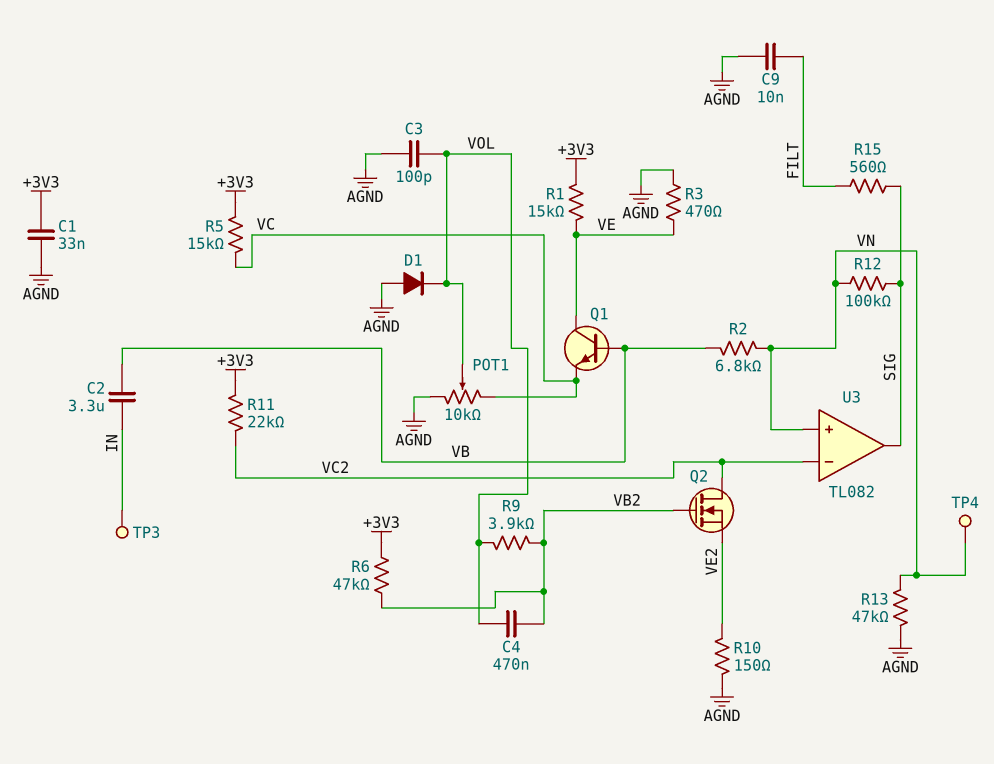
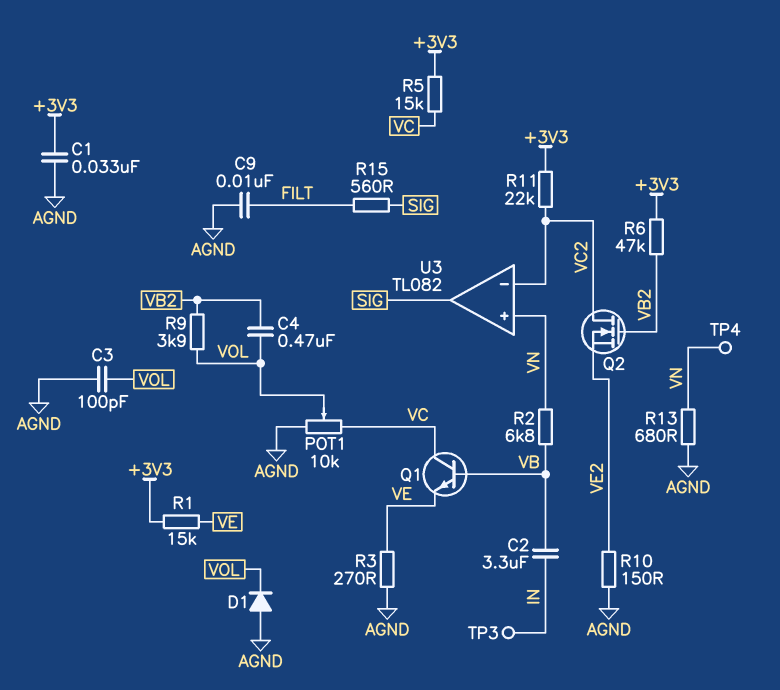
Q1: NPN (B VB, C VE, E VC) -> NPN (B VB, C VC, E VE)
R3: 470 (AGND, VE) -> 270 (AGND, VE)
R12: 100k (SIG, VN) -> none
R13: 47k (AGND, VN) -> 680 (AGND, VN)

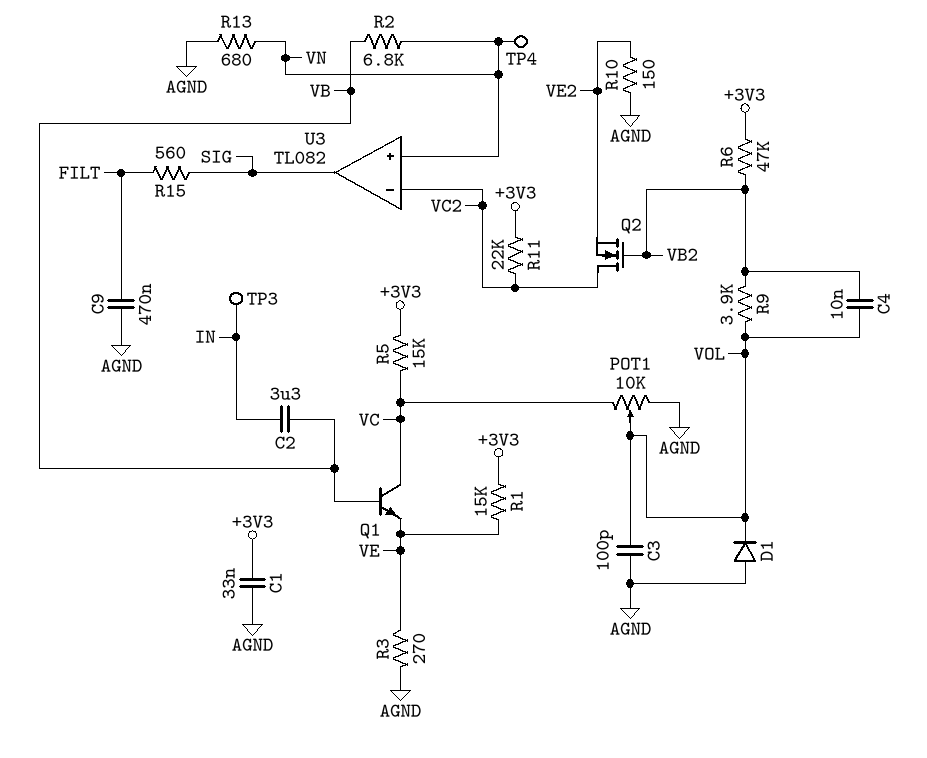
C4: 470nF (VB2, VOL) -> 10nF (VB2, VOL)
C9: 10nF (AGND, FILT) -> 470nF (AGND, FILT)

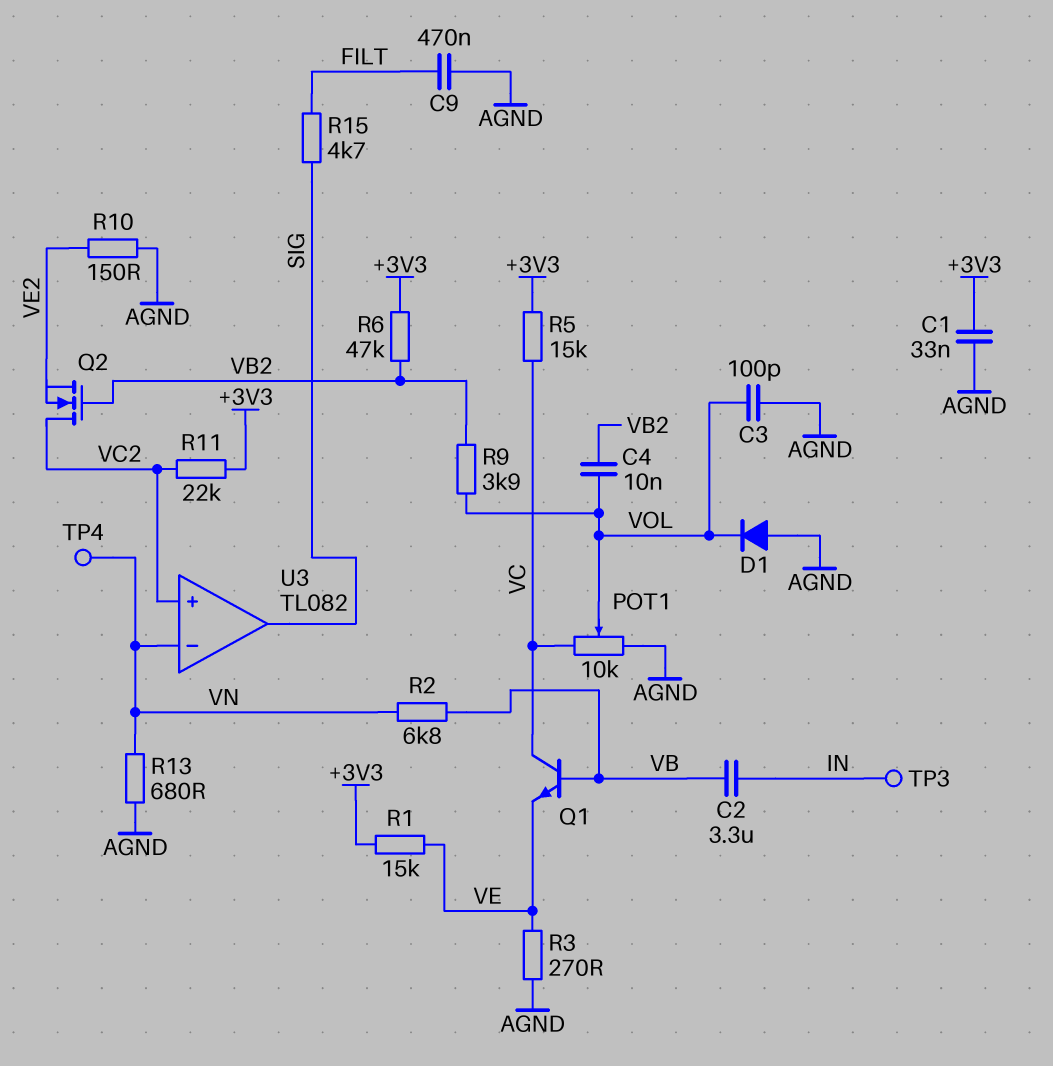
R15: 560 (FILT, SIG) -> 4.7k (FILT, SIG)
U3 pin in+: VN -> VC2
U3 pin in-: VC2 -> VN

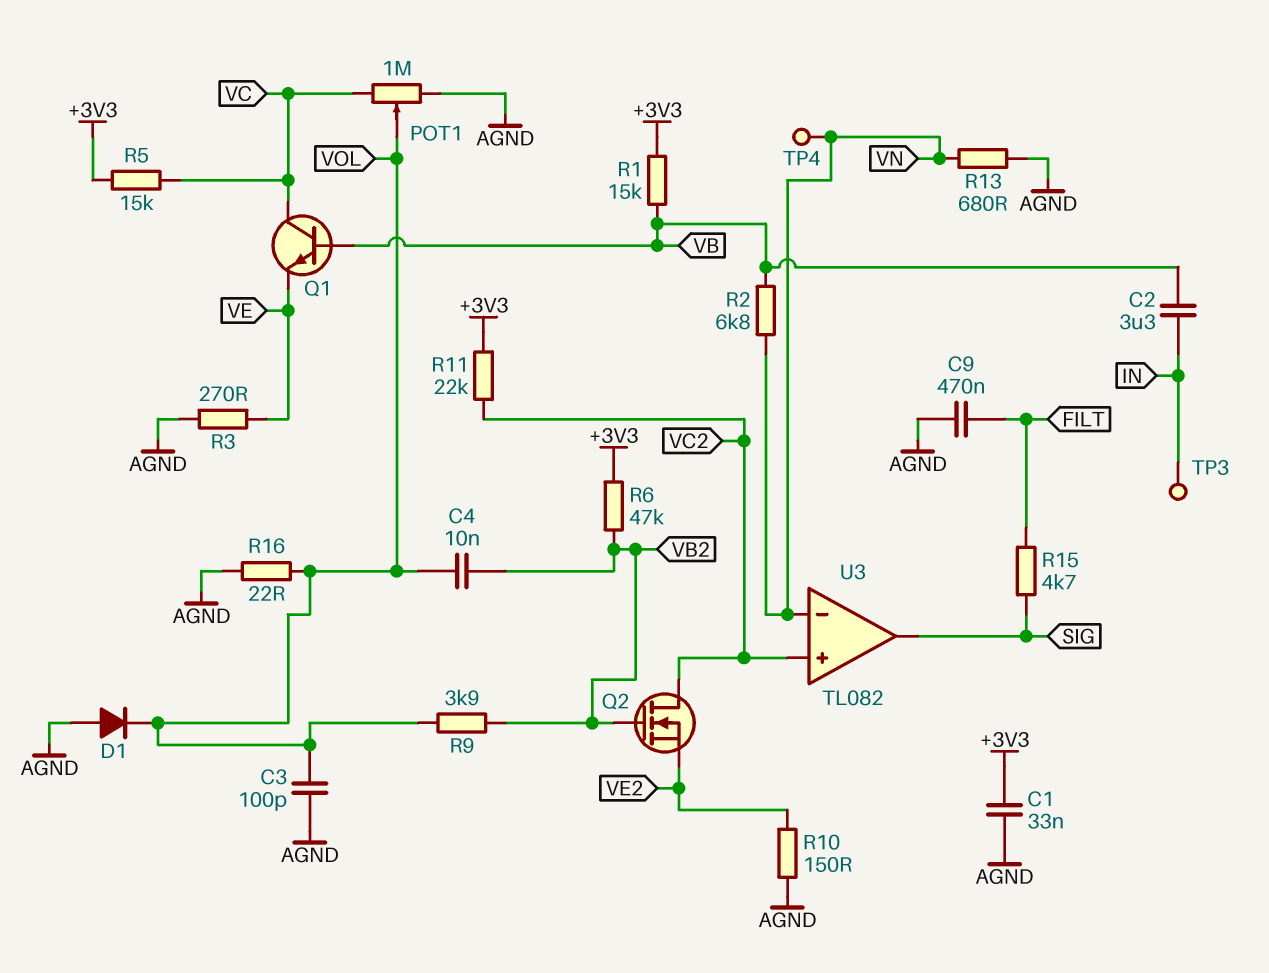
POT1: 10k (AGND, VC, wiper VOL) -> 1M (AGND, VC, wiper VOL)
R1: 15k (+3V3, VE) -> 15k (+3V3, VB)
R16: none -> 22 (AGND, VOL)

